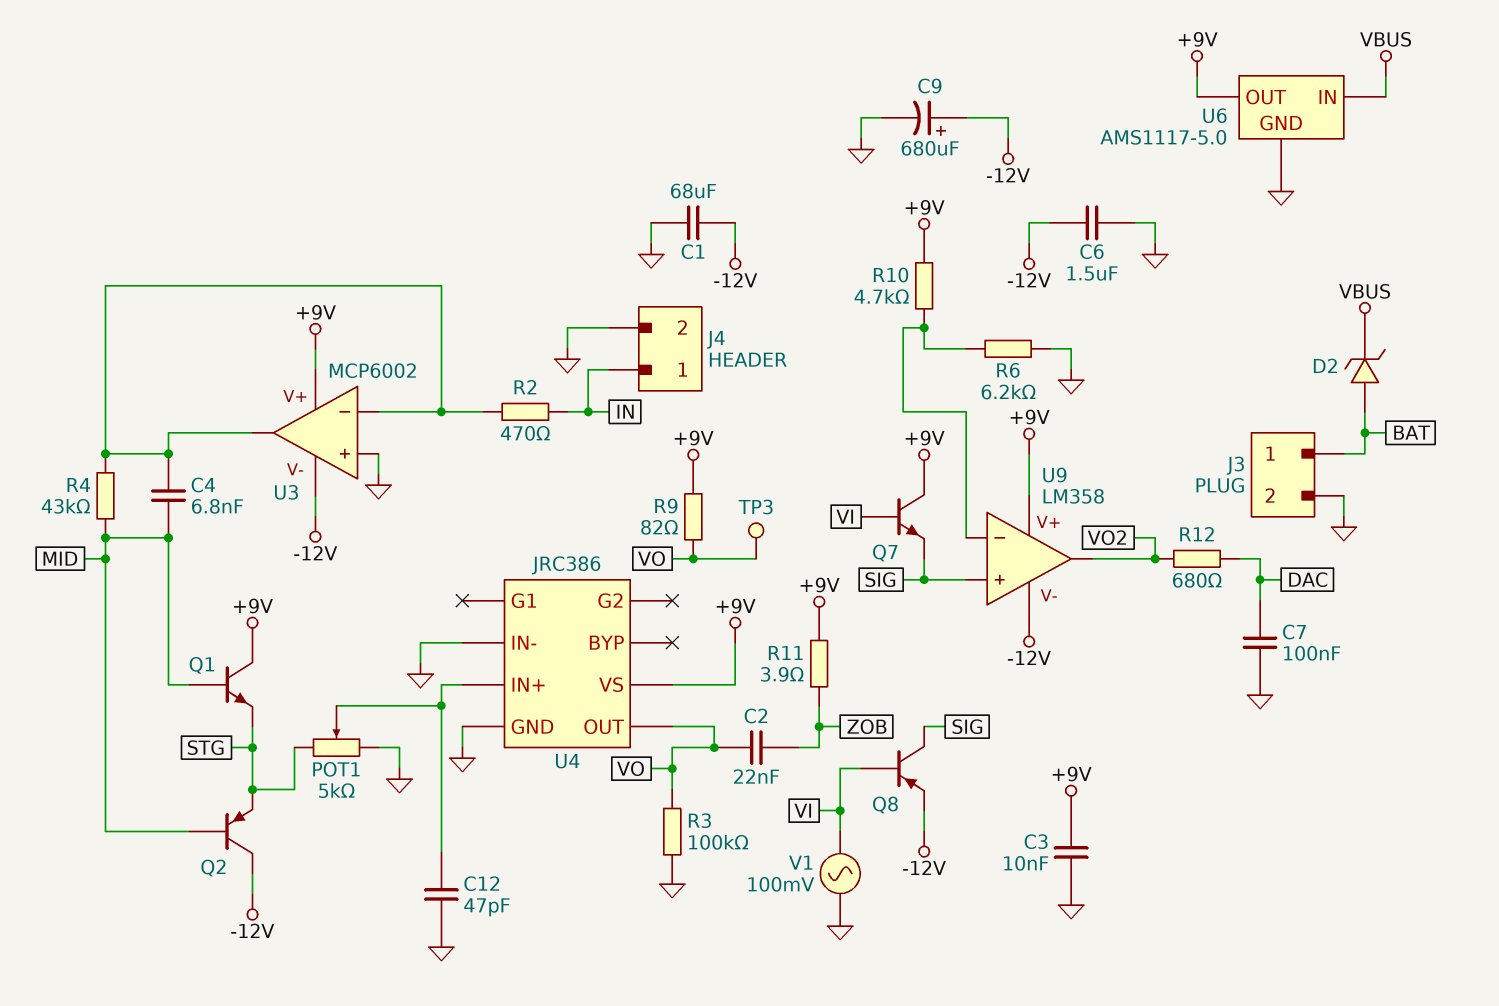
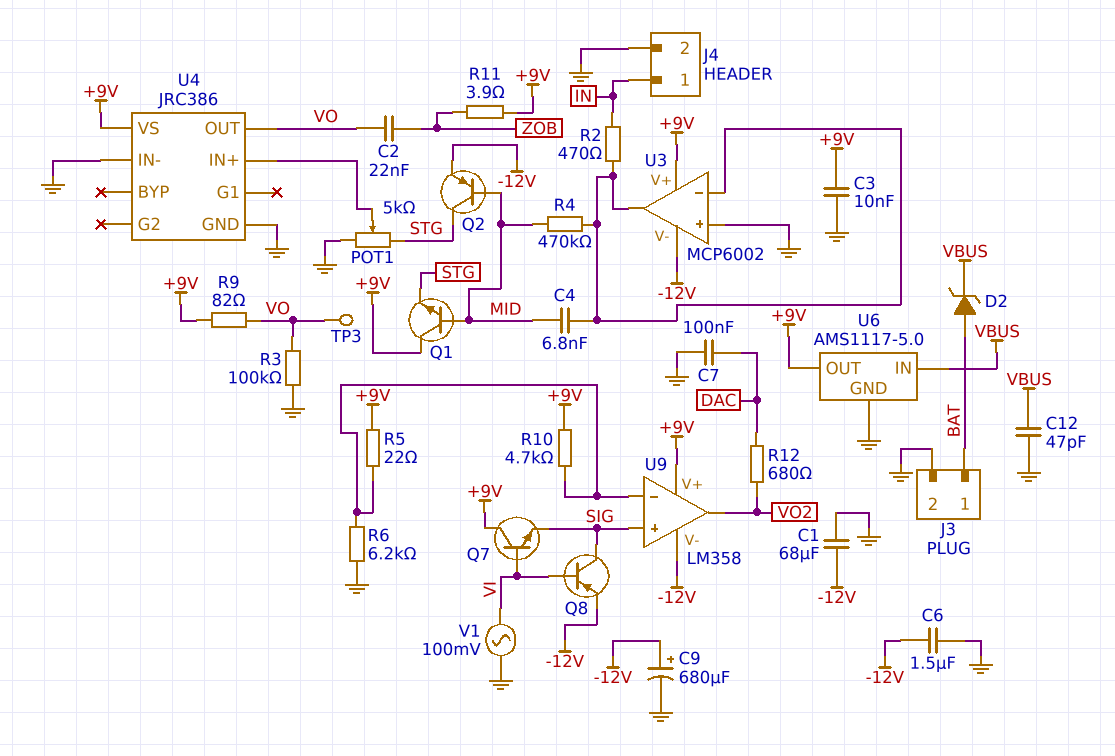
C12: 47pF (GND, U4/IN+) -> 47pF (GND, VBUS)
Q2: PNP (B MID, C -12V, E STG) -> PNP (B MID, C STG, E -12V)
R4: 43k (MID, U3/in-) -> 470k (MID, U3/in-)
R5: none -> 22 (+9V, U9/in-)

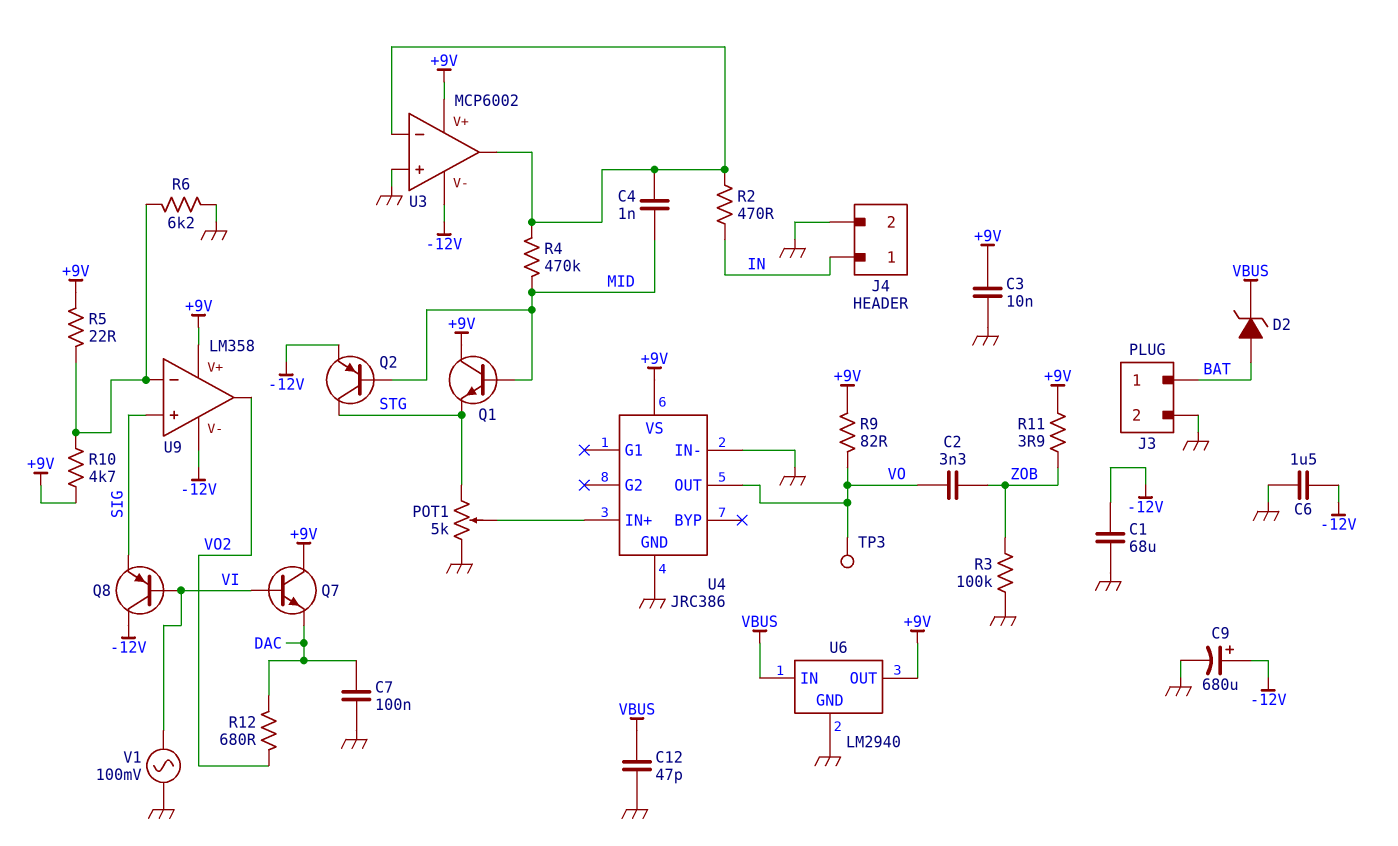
C2: 22nF (VO, ZOB) -> 3.3nF (VO, ZOB)
C4: 6.8nF (MID, U3/in-) -> 1nF (MID, U3/in-)
Q7: NPN (B VI, C +9V, E SIG) -> NPN (B VI, C +9V, E DAC)
Q8: PNP (B VI, C SIG, E -12V) -> PNP (B VI, C -12V, E SIG)
R3: 100k (GND, VO) -> 100k (GND, ZOB)
U6: AMS1117-5.0 -> LM2940

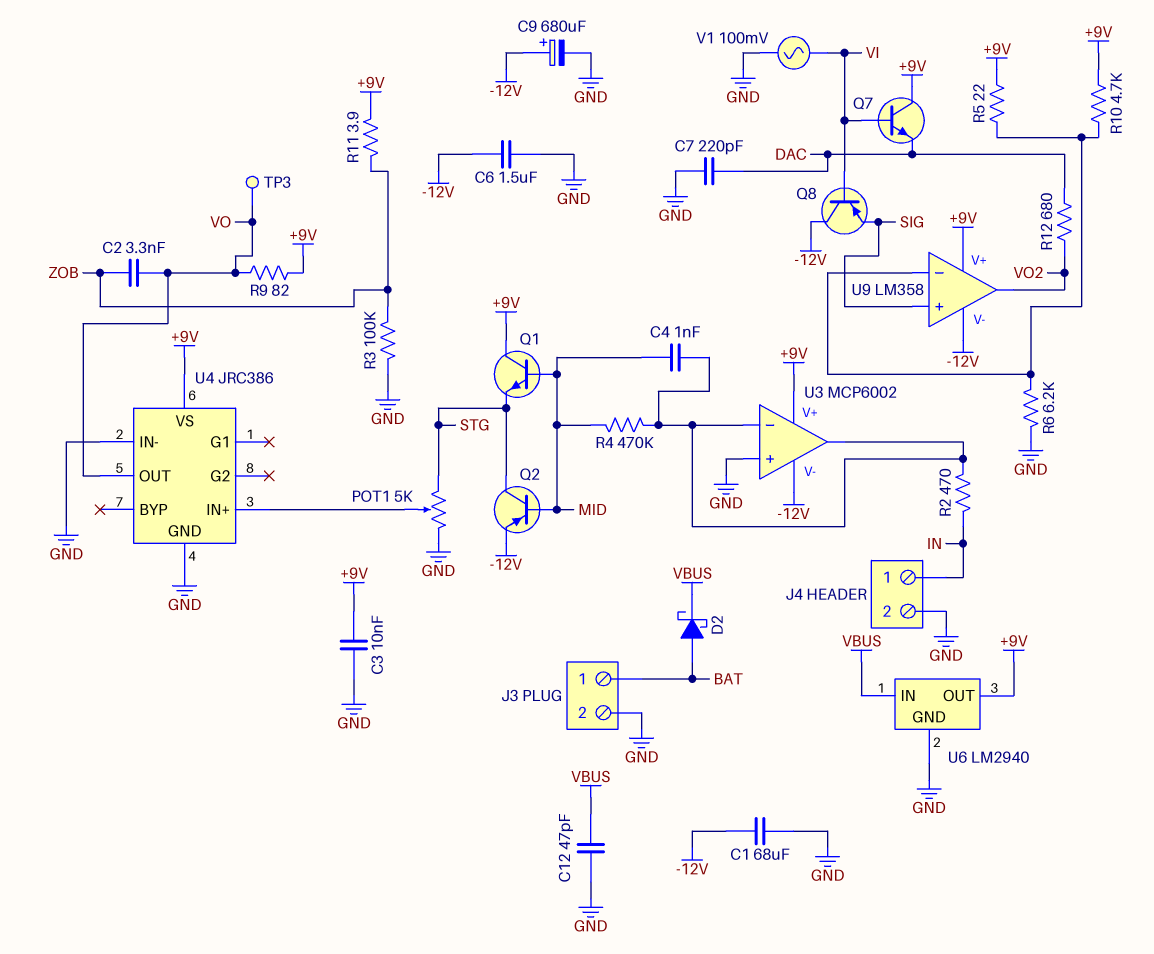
C7: 100nF (DAC, GND) -> 220pF (DAC, GND)
D2: zener (A BAT, K VBUS) -> schottky (A BAT, K VBUS)

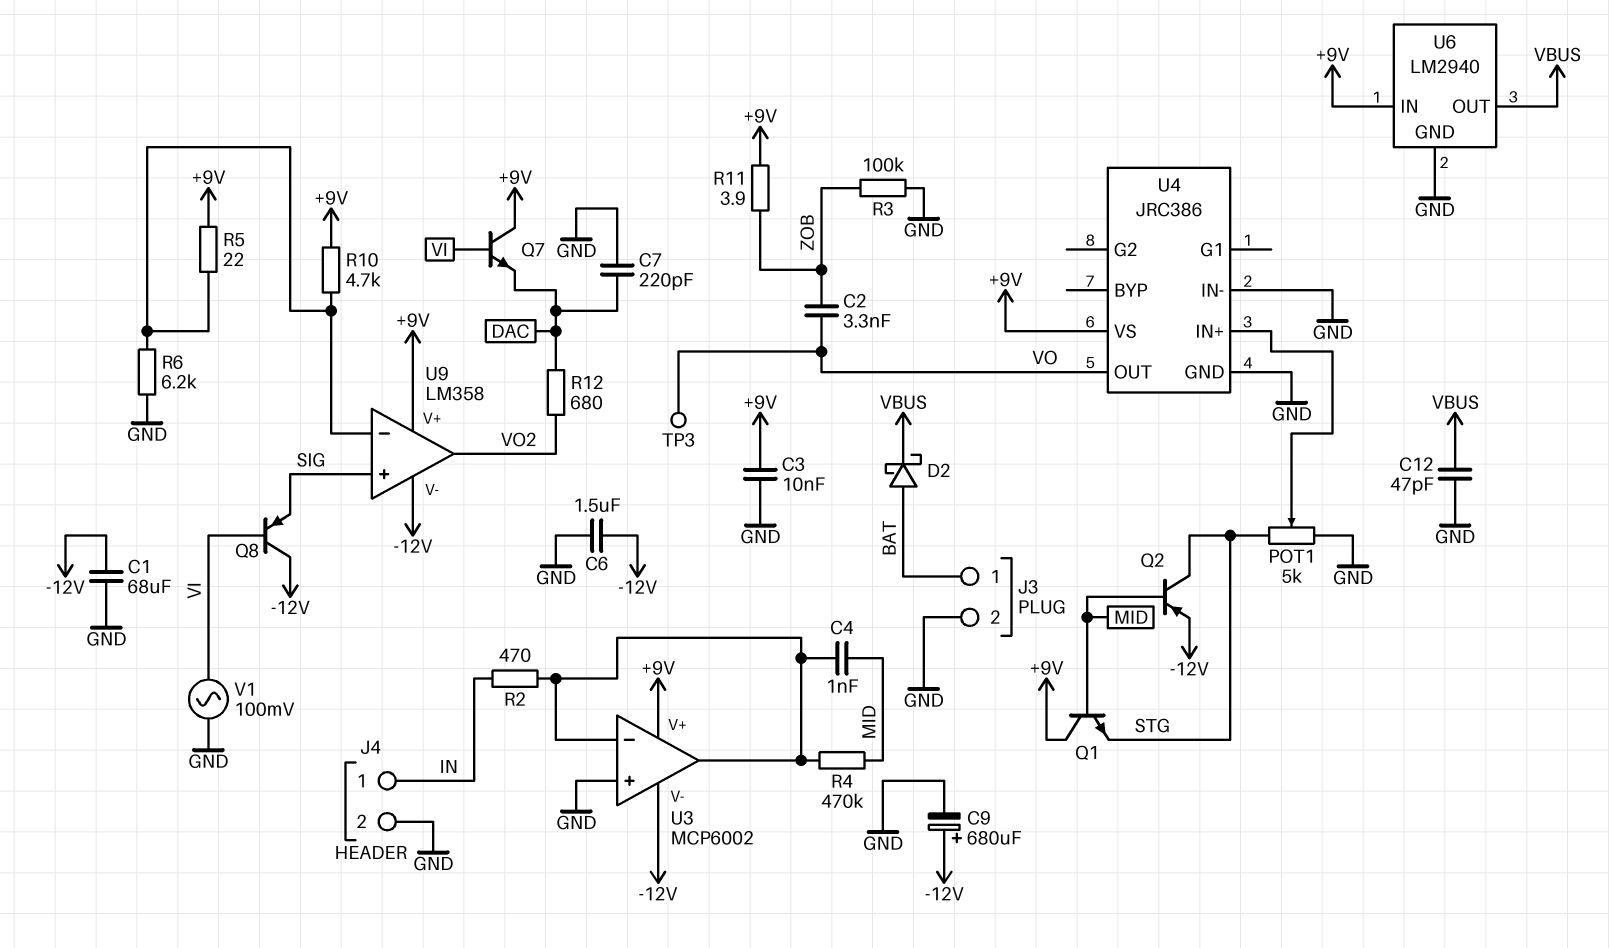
R9: 82 (+9V, VO) -> none
U6 pin IN: VBUS -> +9V
U6 pin OUT: +9V -> VBUS

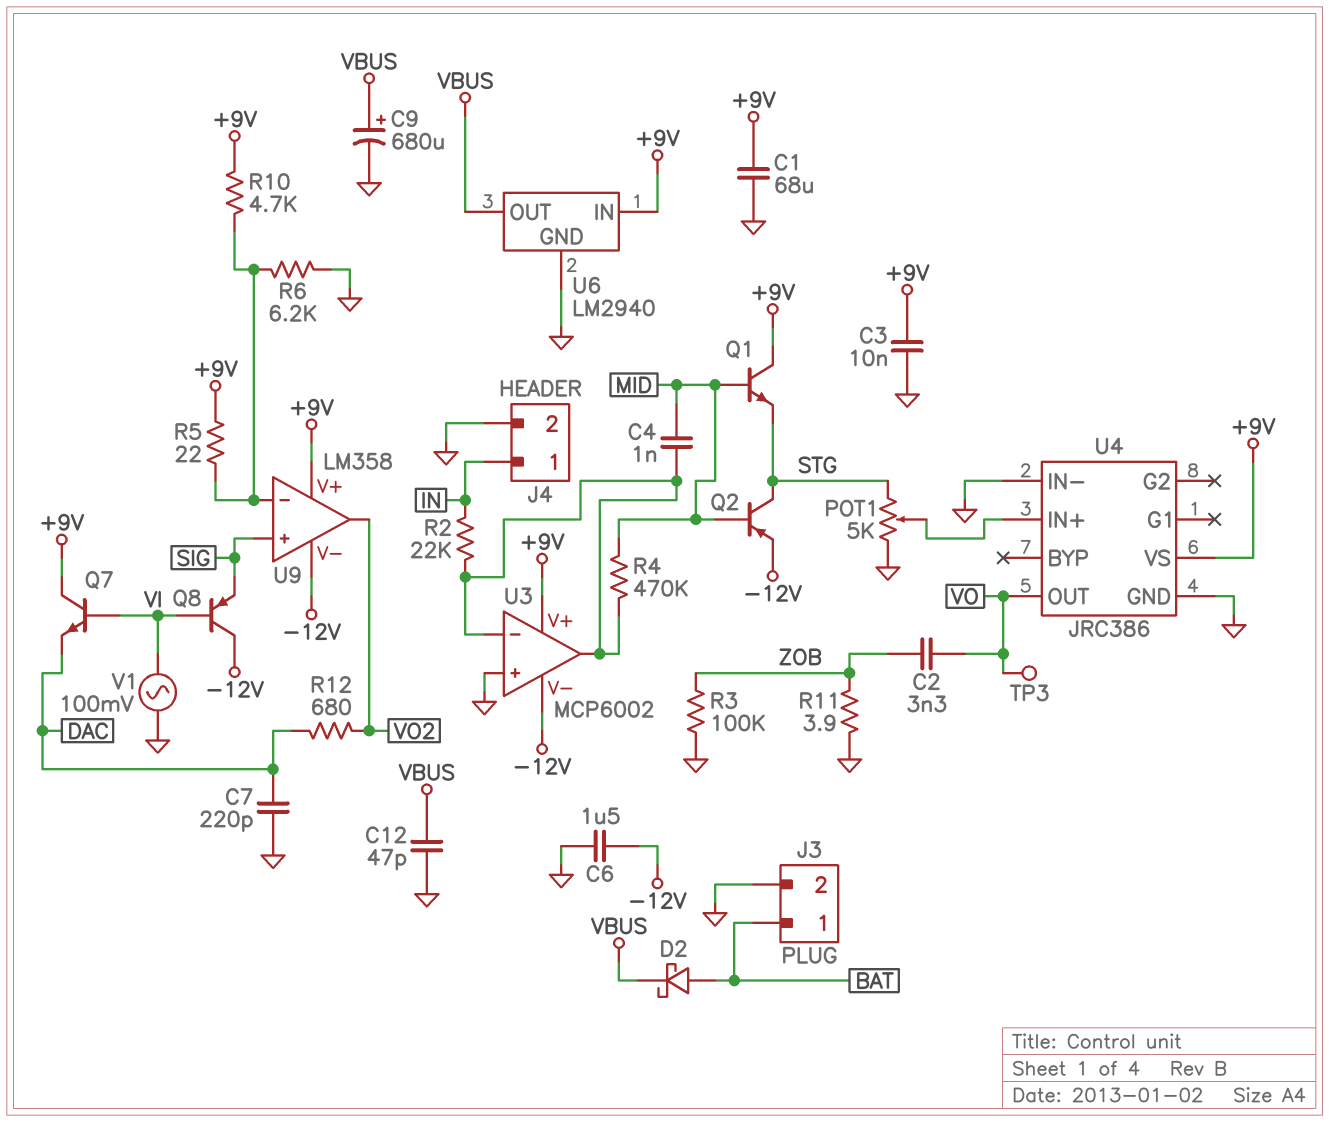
C1: 68uF (-12V, GND) -> 68uF (+9V, GND)
C9: 680uF (plus -12V, minus GND) -> 680uF (plus VBUS, minus GND)
R2: 470 (IN, U3/in-) -> 22k (IN, U3/in-)
R11: 3.9 (+9V, ZOB) -> 3.9 (GND, ZOB)

